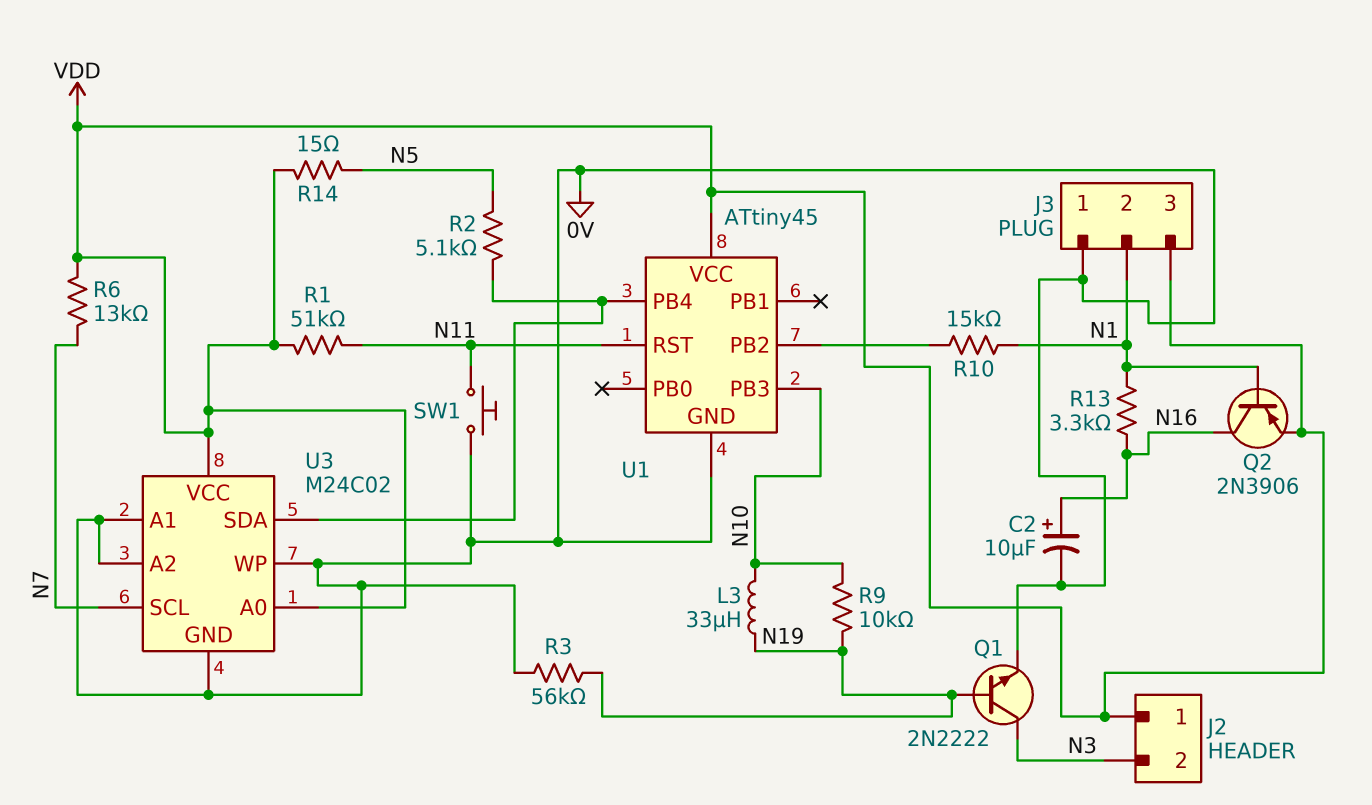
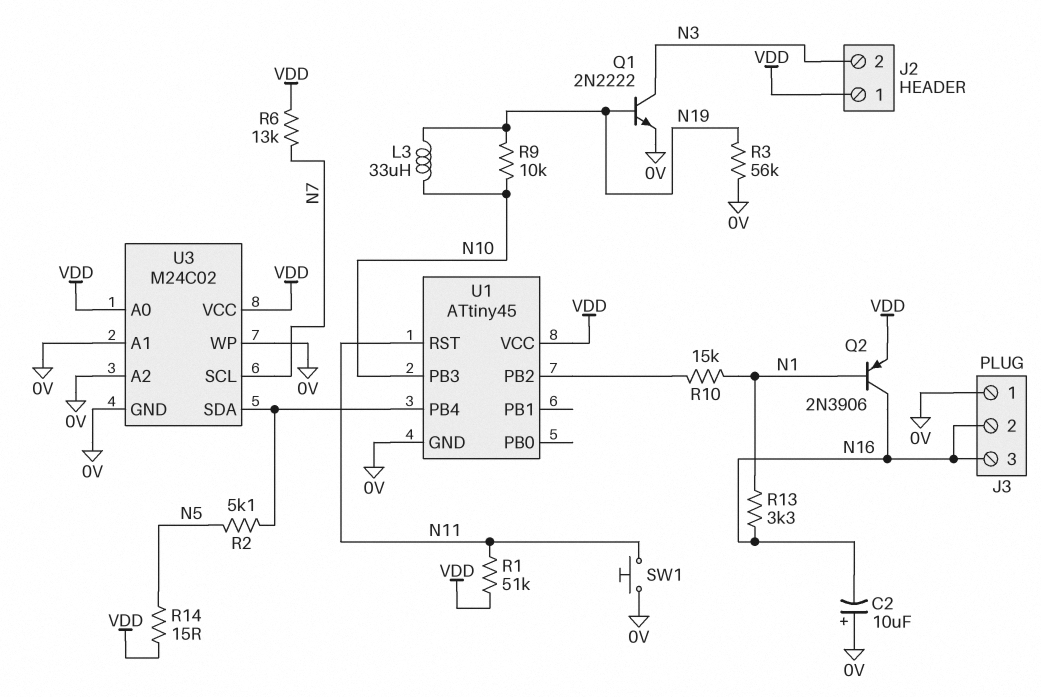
C2: 10uF (plus N16, minus 0V) -> 10uF (plus 0V, minus N16)
J3 pin 2: N1 -> N16
J3 pin 3: VDD -> N16

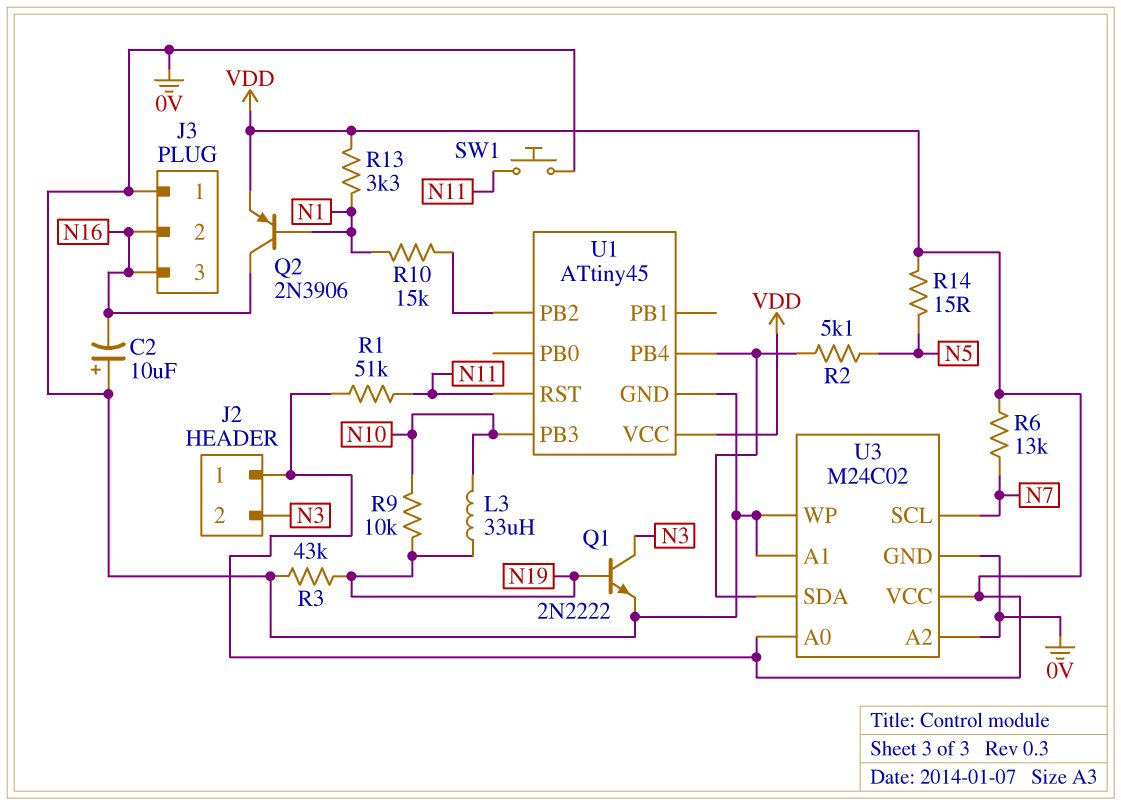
R3: 56k (0V, N19) -> 43k (0V, N19)
R13: 3.3k (N1, N16) -> 3.3k (N1, VDD)

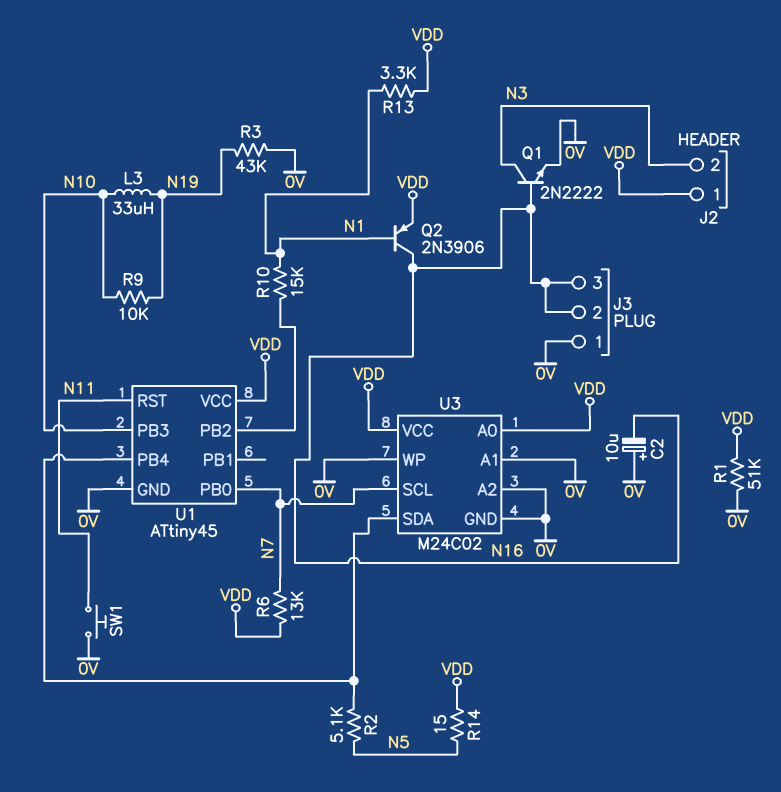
Q1: NPN 2N2222 (B N19, C N3, E 0V) -> NPN 2N2222 (B N16, C N3, E 0V)
R1: 51k (N11, VDD) -> 51k (0V, VDD)
U1 pin PB0: none -> N7

